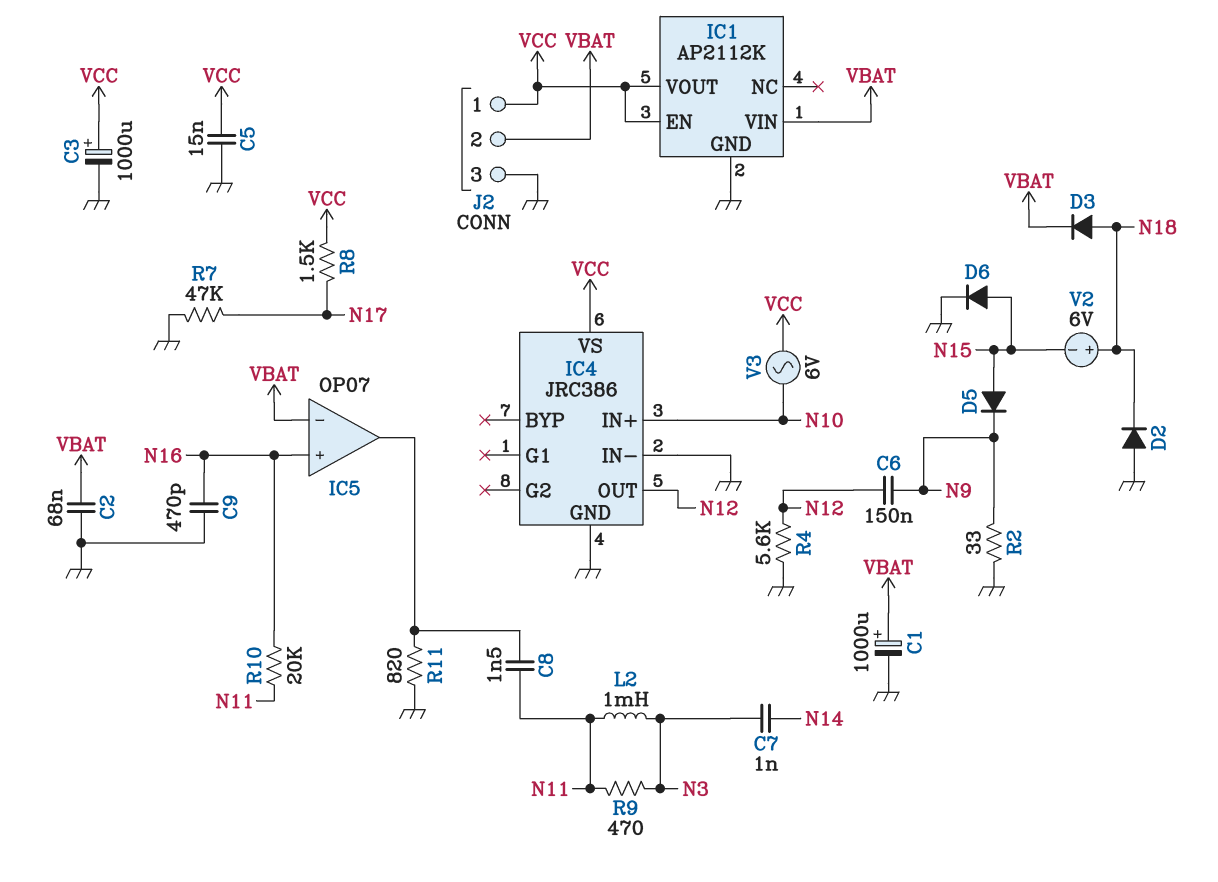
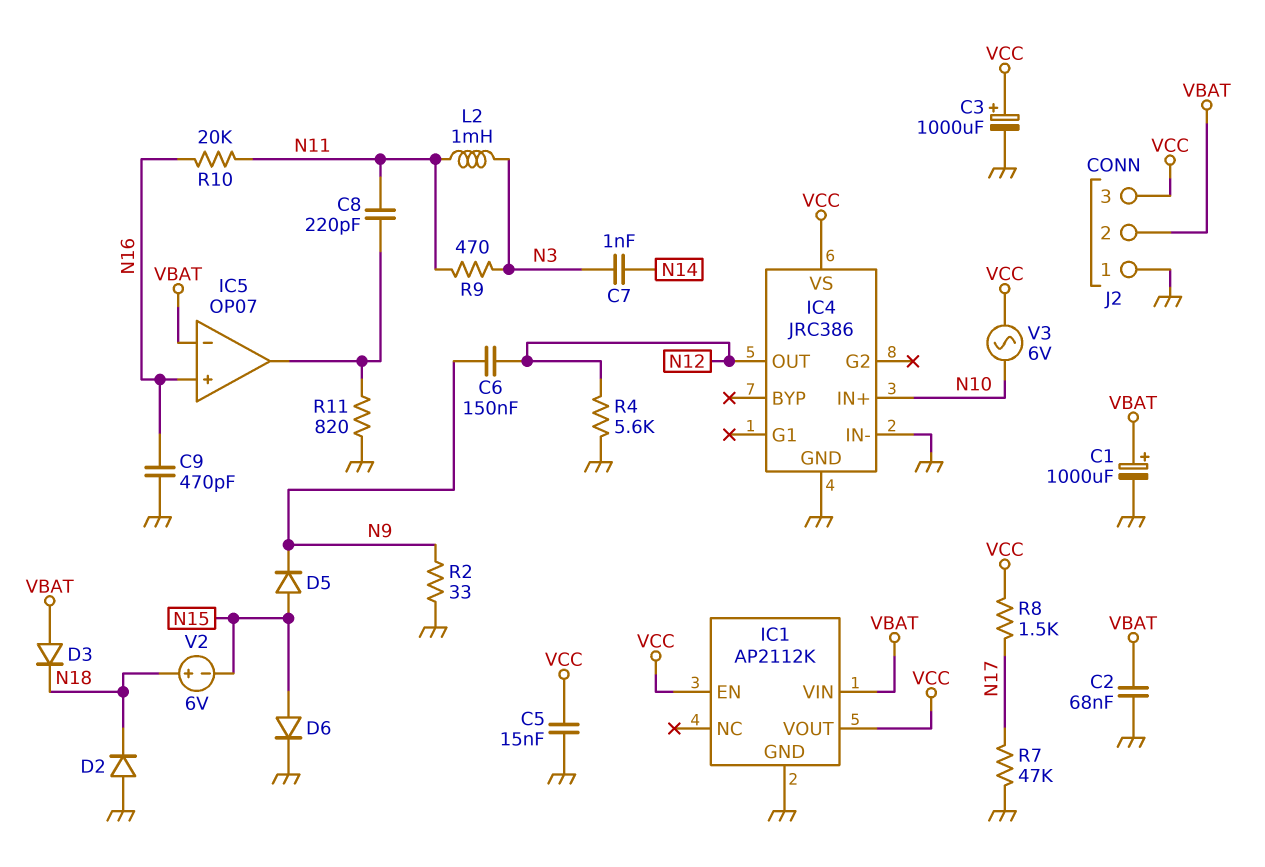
C8: 1.5nF (IC5/out, N11) -> 220pF (IC5/out, N11)
D3: diode (A N18, K VBAT) -> diode (A VBAT, K N18)
J2 pin 1: VCC -> GND
J2 pin 3: GND -> VCC

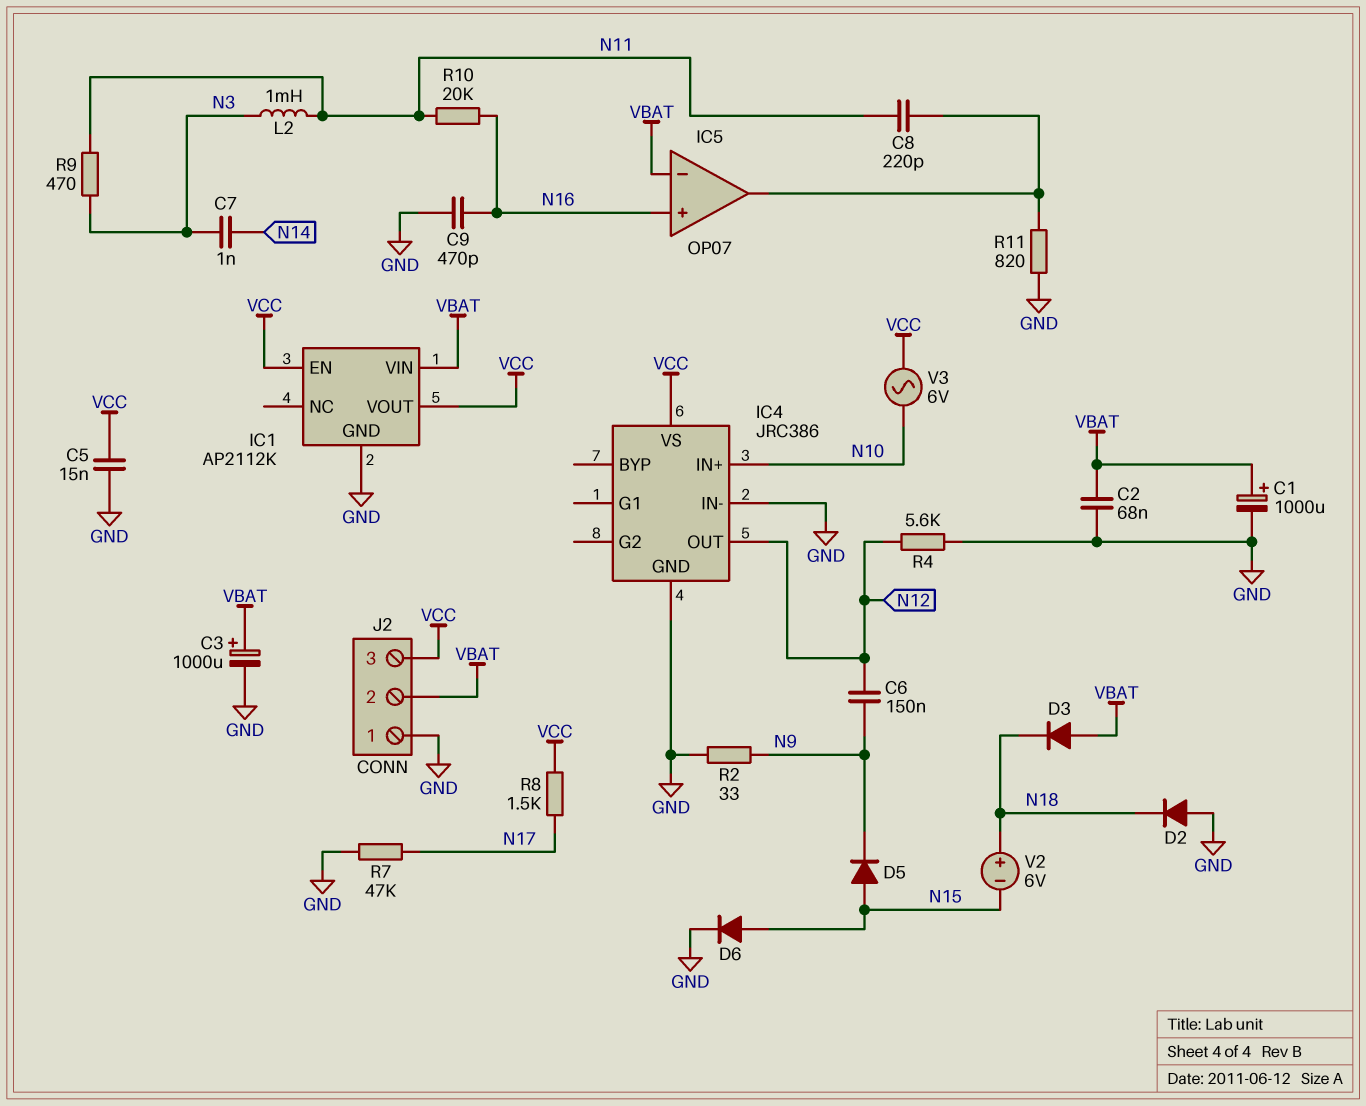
C3: 1000uF (plus VCC, minus GND) -> 1000uF (plus VBAT, minus GND)

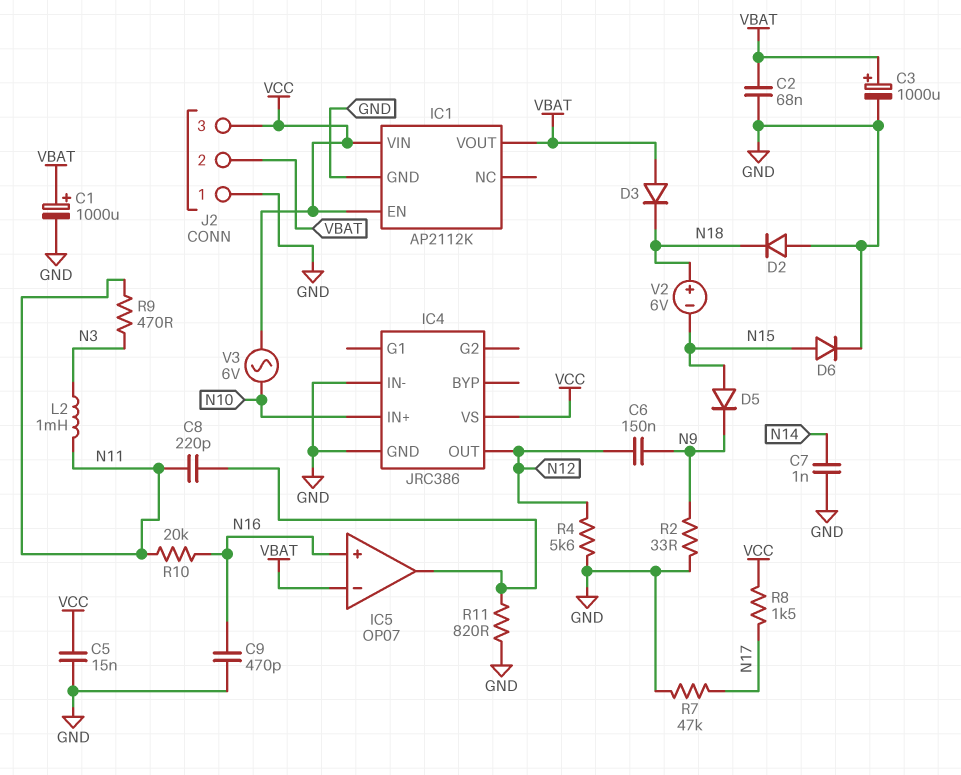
C7: 1nF (N3, N14) -> 1nF (GND, N14)
IC1 pin VIN: VBAT -> VCC
IC1 pin VOUT: VCC -> VBAT

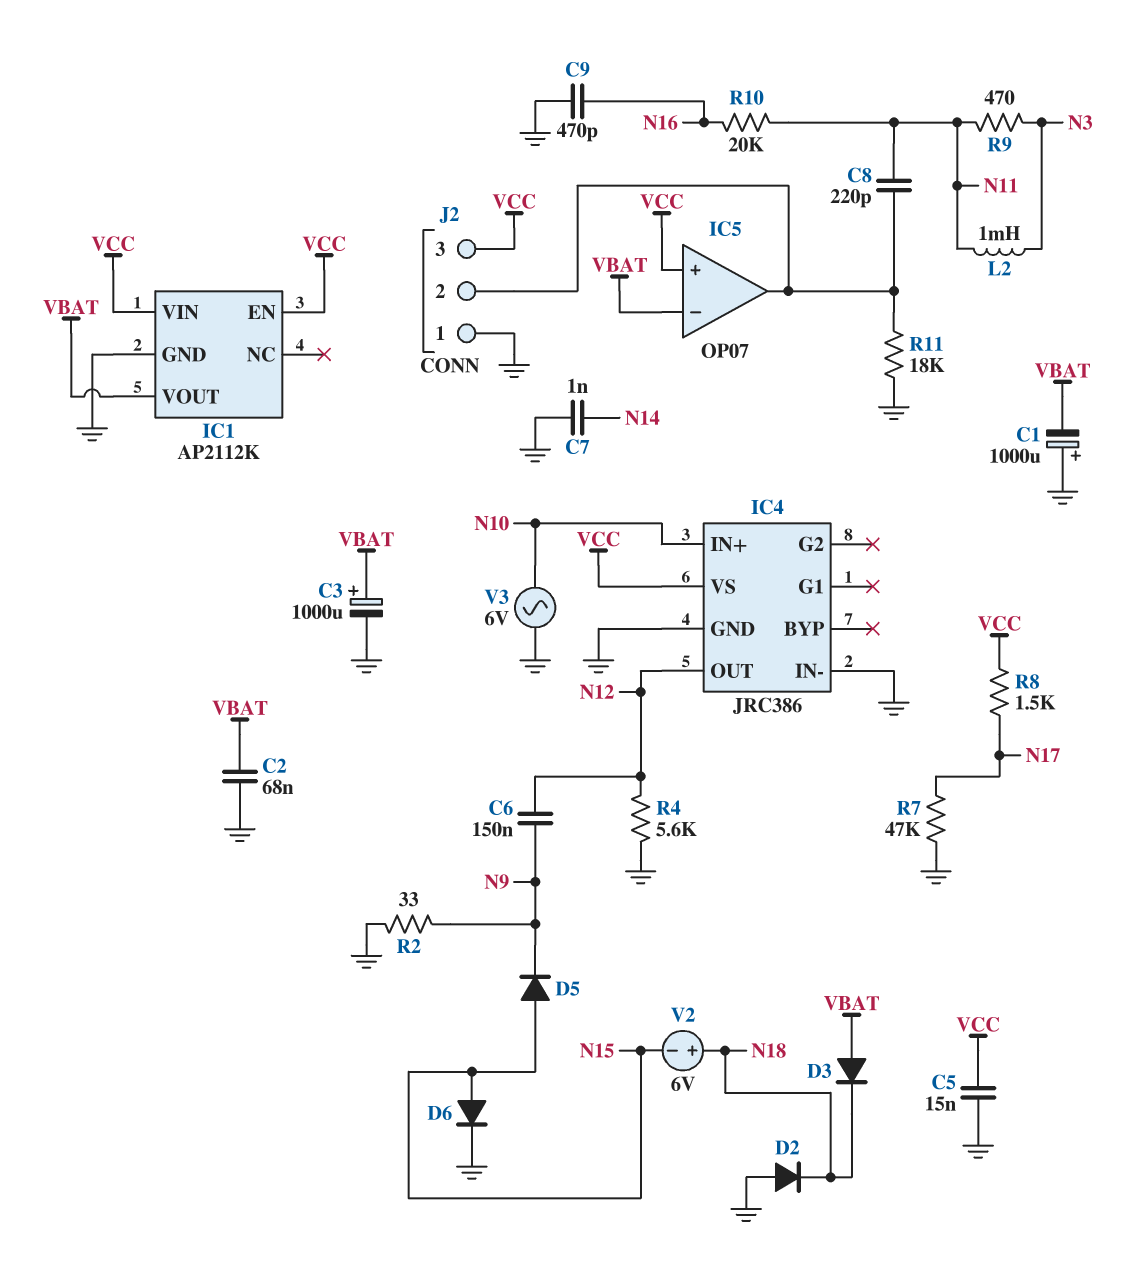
C1: 1000uF (plus VBAT, minus GND) -> 1000uF (plus GND, minus VBAT)
IC5 pin in+: N16 -> VCC
J2 pin 2: VBAT -> IC5/out
R11: 820 (GND, IC5/out) -> 18k (GND, IC5/out)
V3: AC 6V (N10, VCC) -> AC 6V (GND, N10)

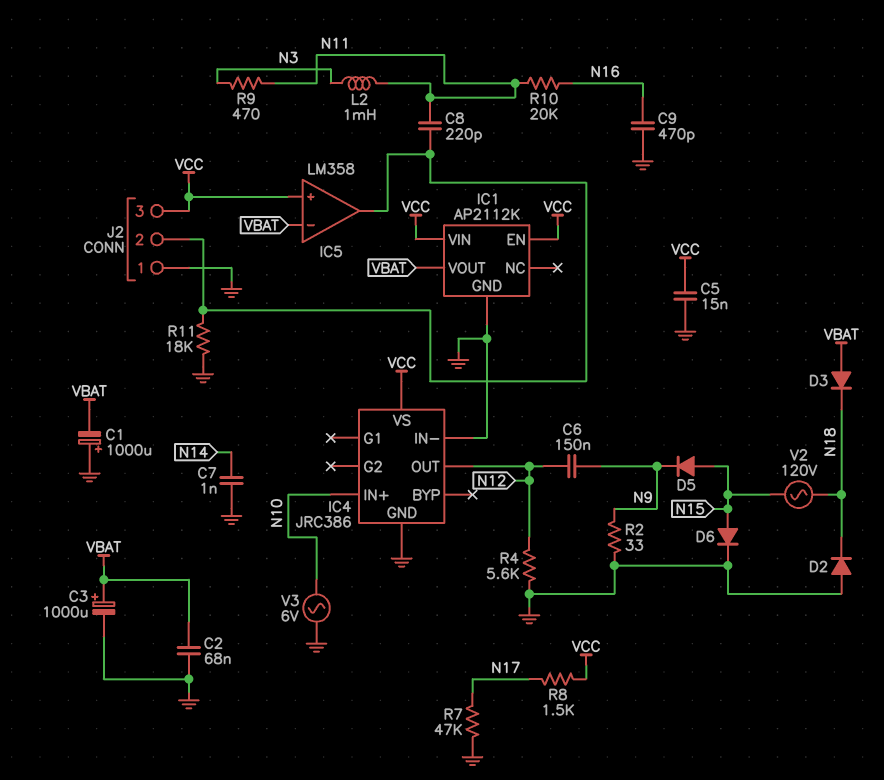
IC5: OP07 -> LM358
V2: 6V (plus N18, minus N15) -> AC 120V (N15, N18)

